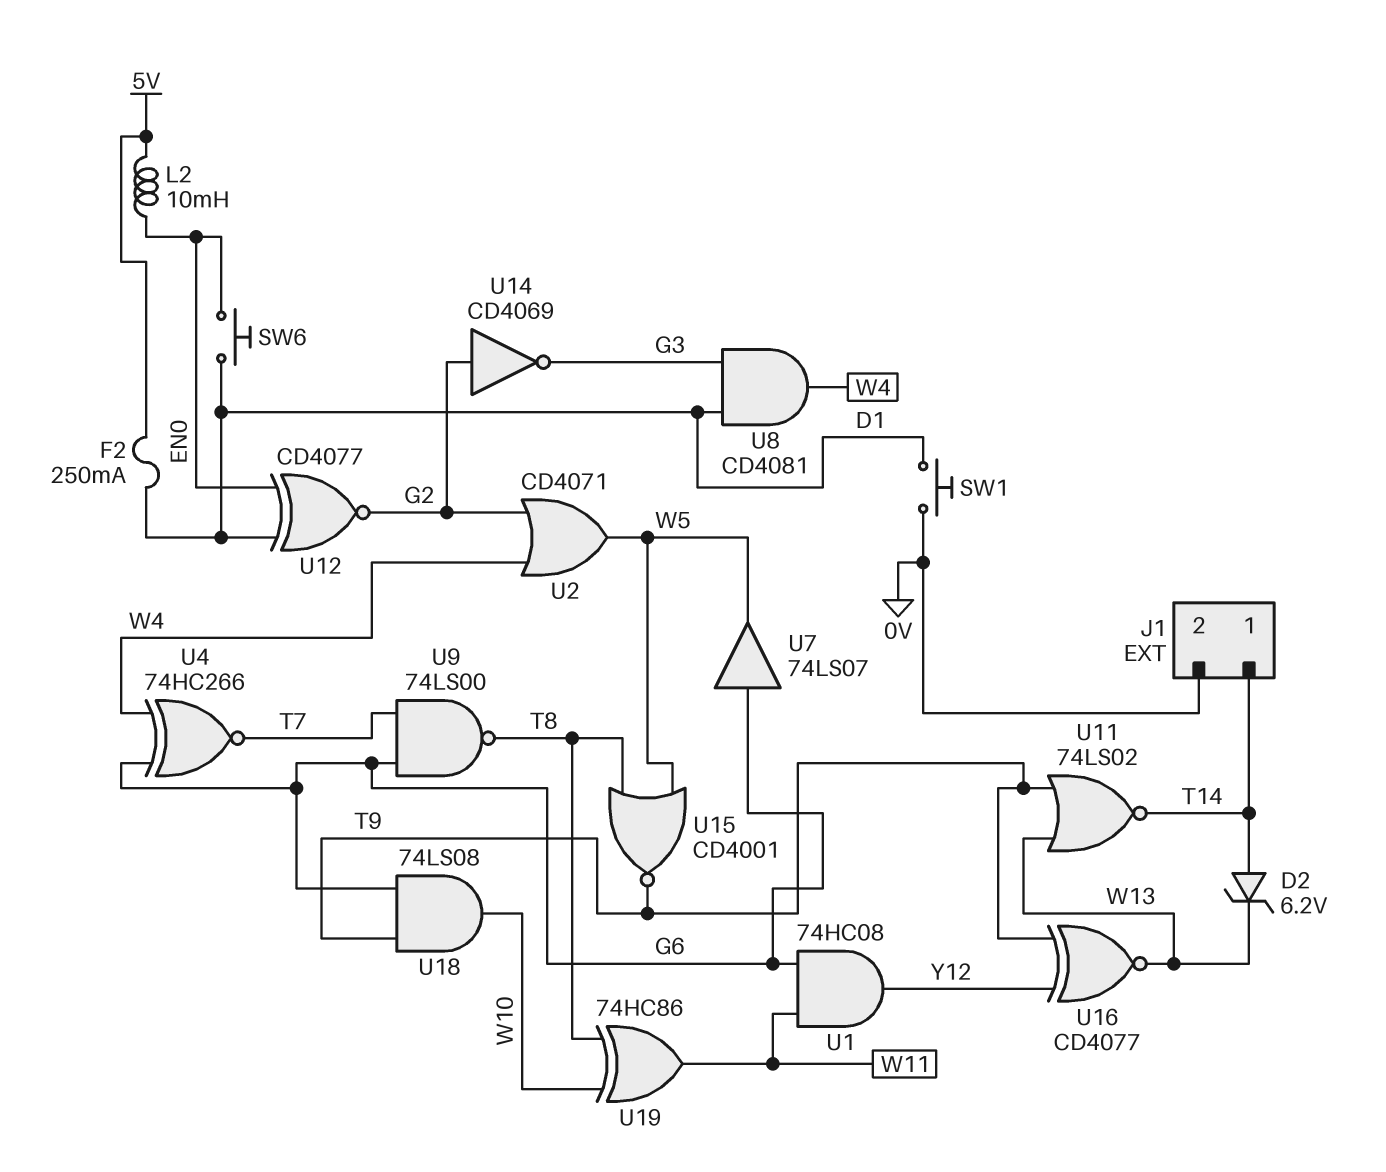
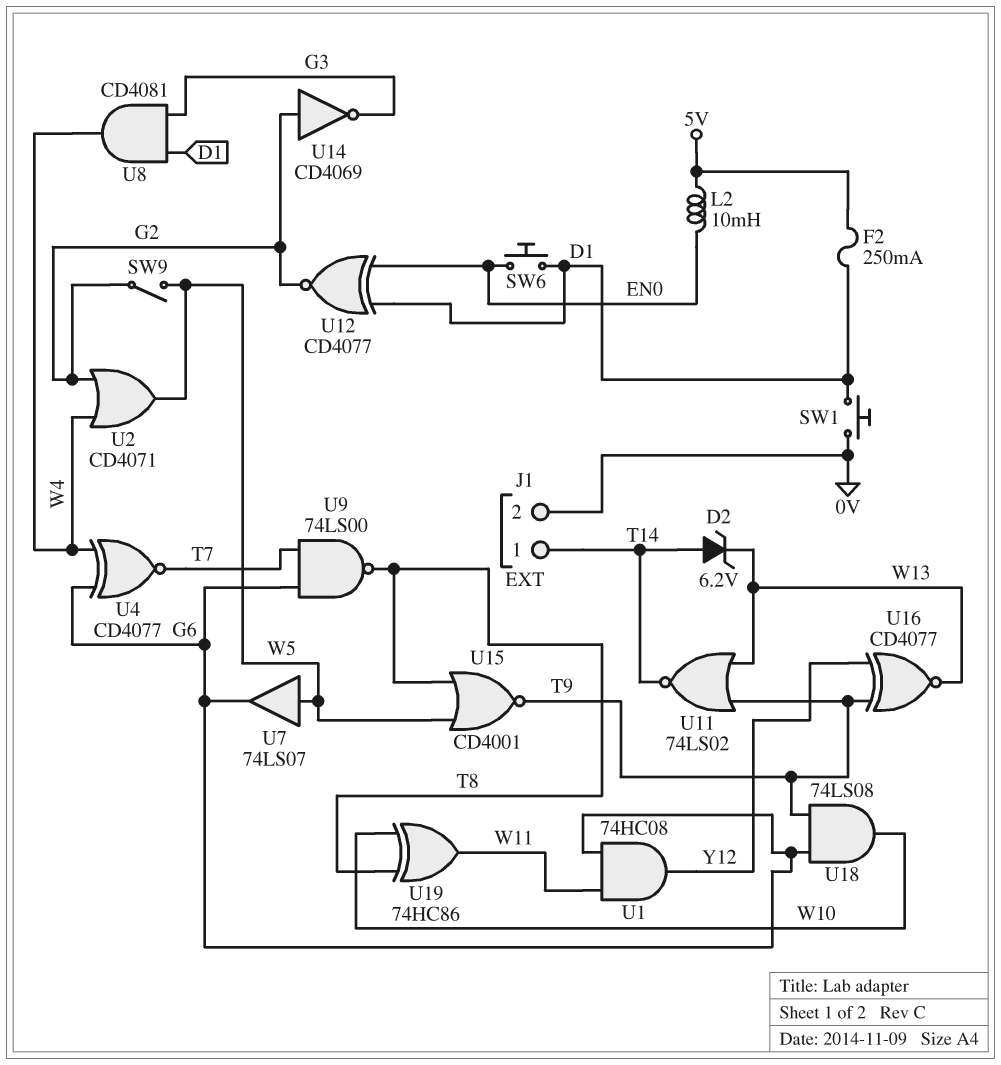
SW9: none -> switch (G2, W5)
U4: XNOR 74HC266 (in G6, in W4, out T7) -> XNOR CD4077 (in G6, in W4, out T7)
U7: buffer 74LS07 (in G6, out W5) -> buffer 74LS07 (in W5, out G6)

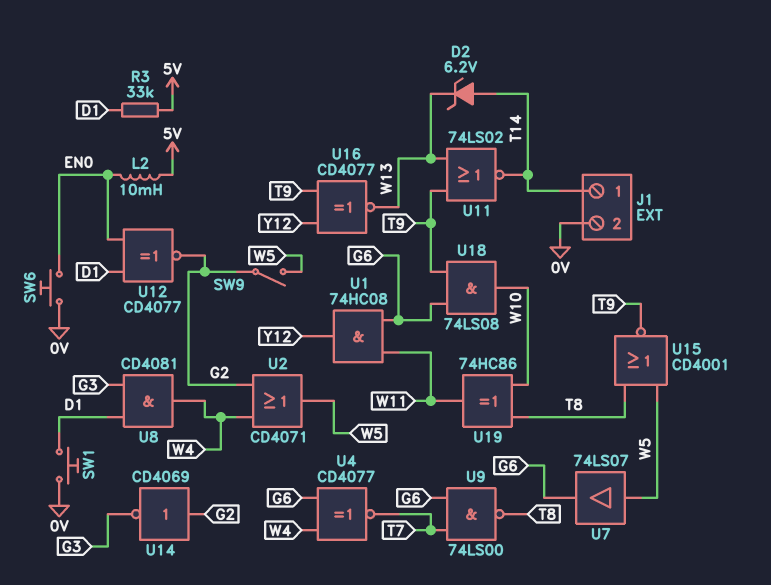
F2: 250mA (5V, D1) -> none
R3: none -> 33k (5V, D1)
SW6: button (D1, EN0) -> button (0V, EN0)

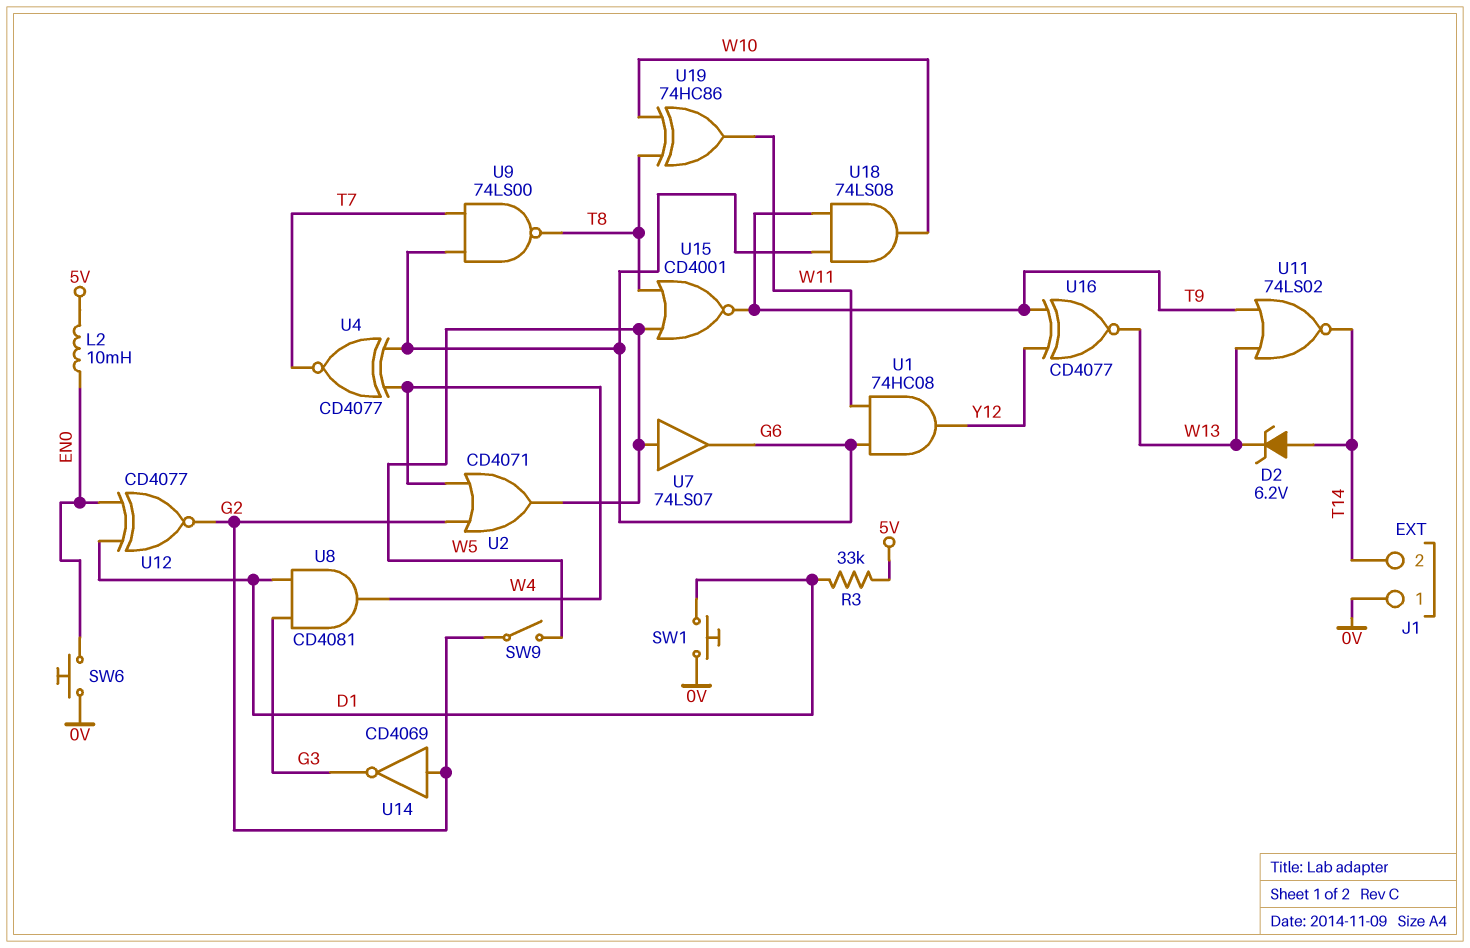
J1 pin 1: T14 -> 0V
J1 pin 2: 0V -> T14

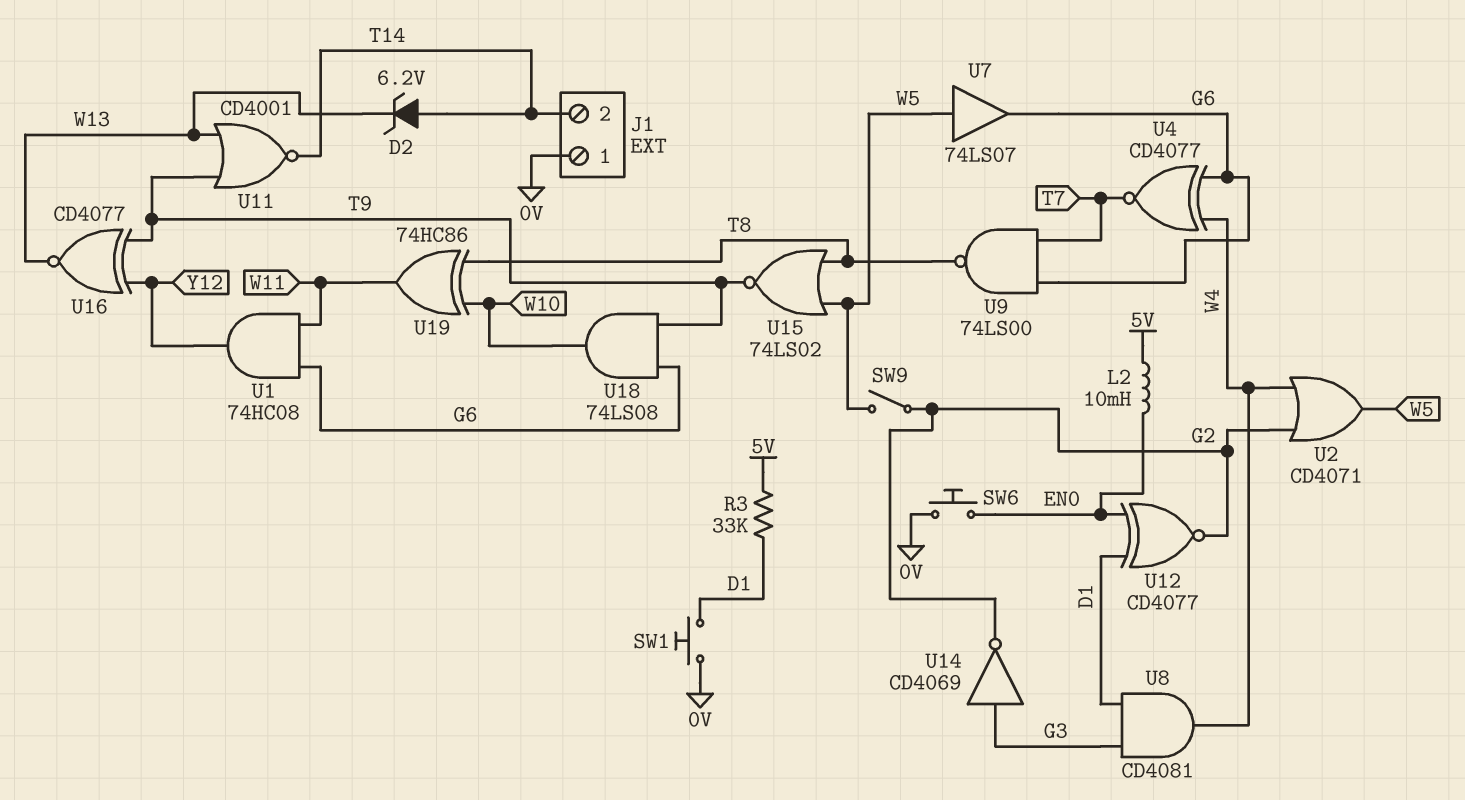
U11: NOR 74LS02 (in T9, in W13, out T14) -> NOR CD4001 (in T9, in W13, out T14)
U14: NOT CD4069 (in G2, out G3) -> NOT CD4069 (in G3, out G2)
U15: NOR CD4001 (in T8, in W5, out T9) -> NOR 74LS02 (in T8, in W5, out T9)

